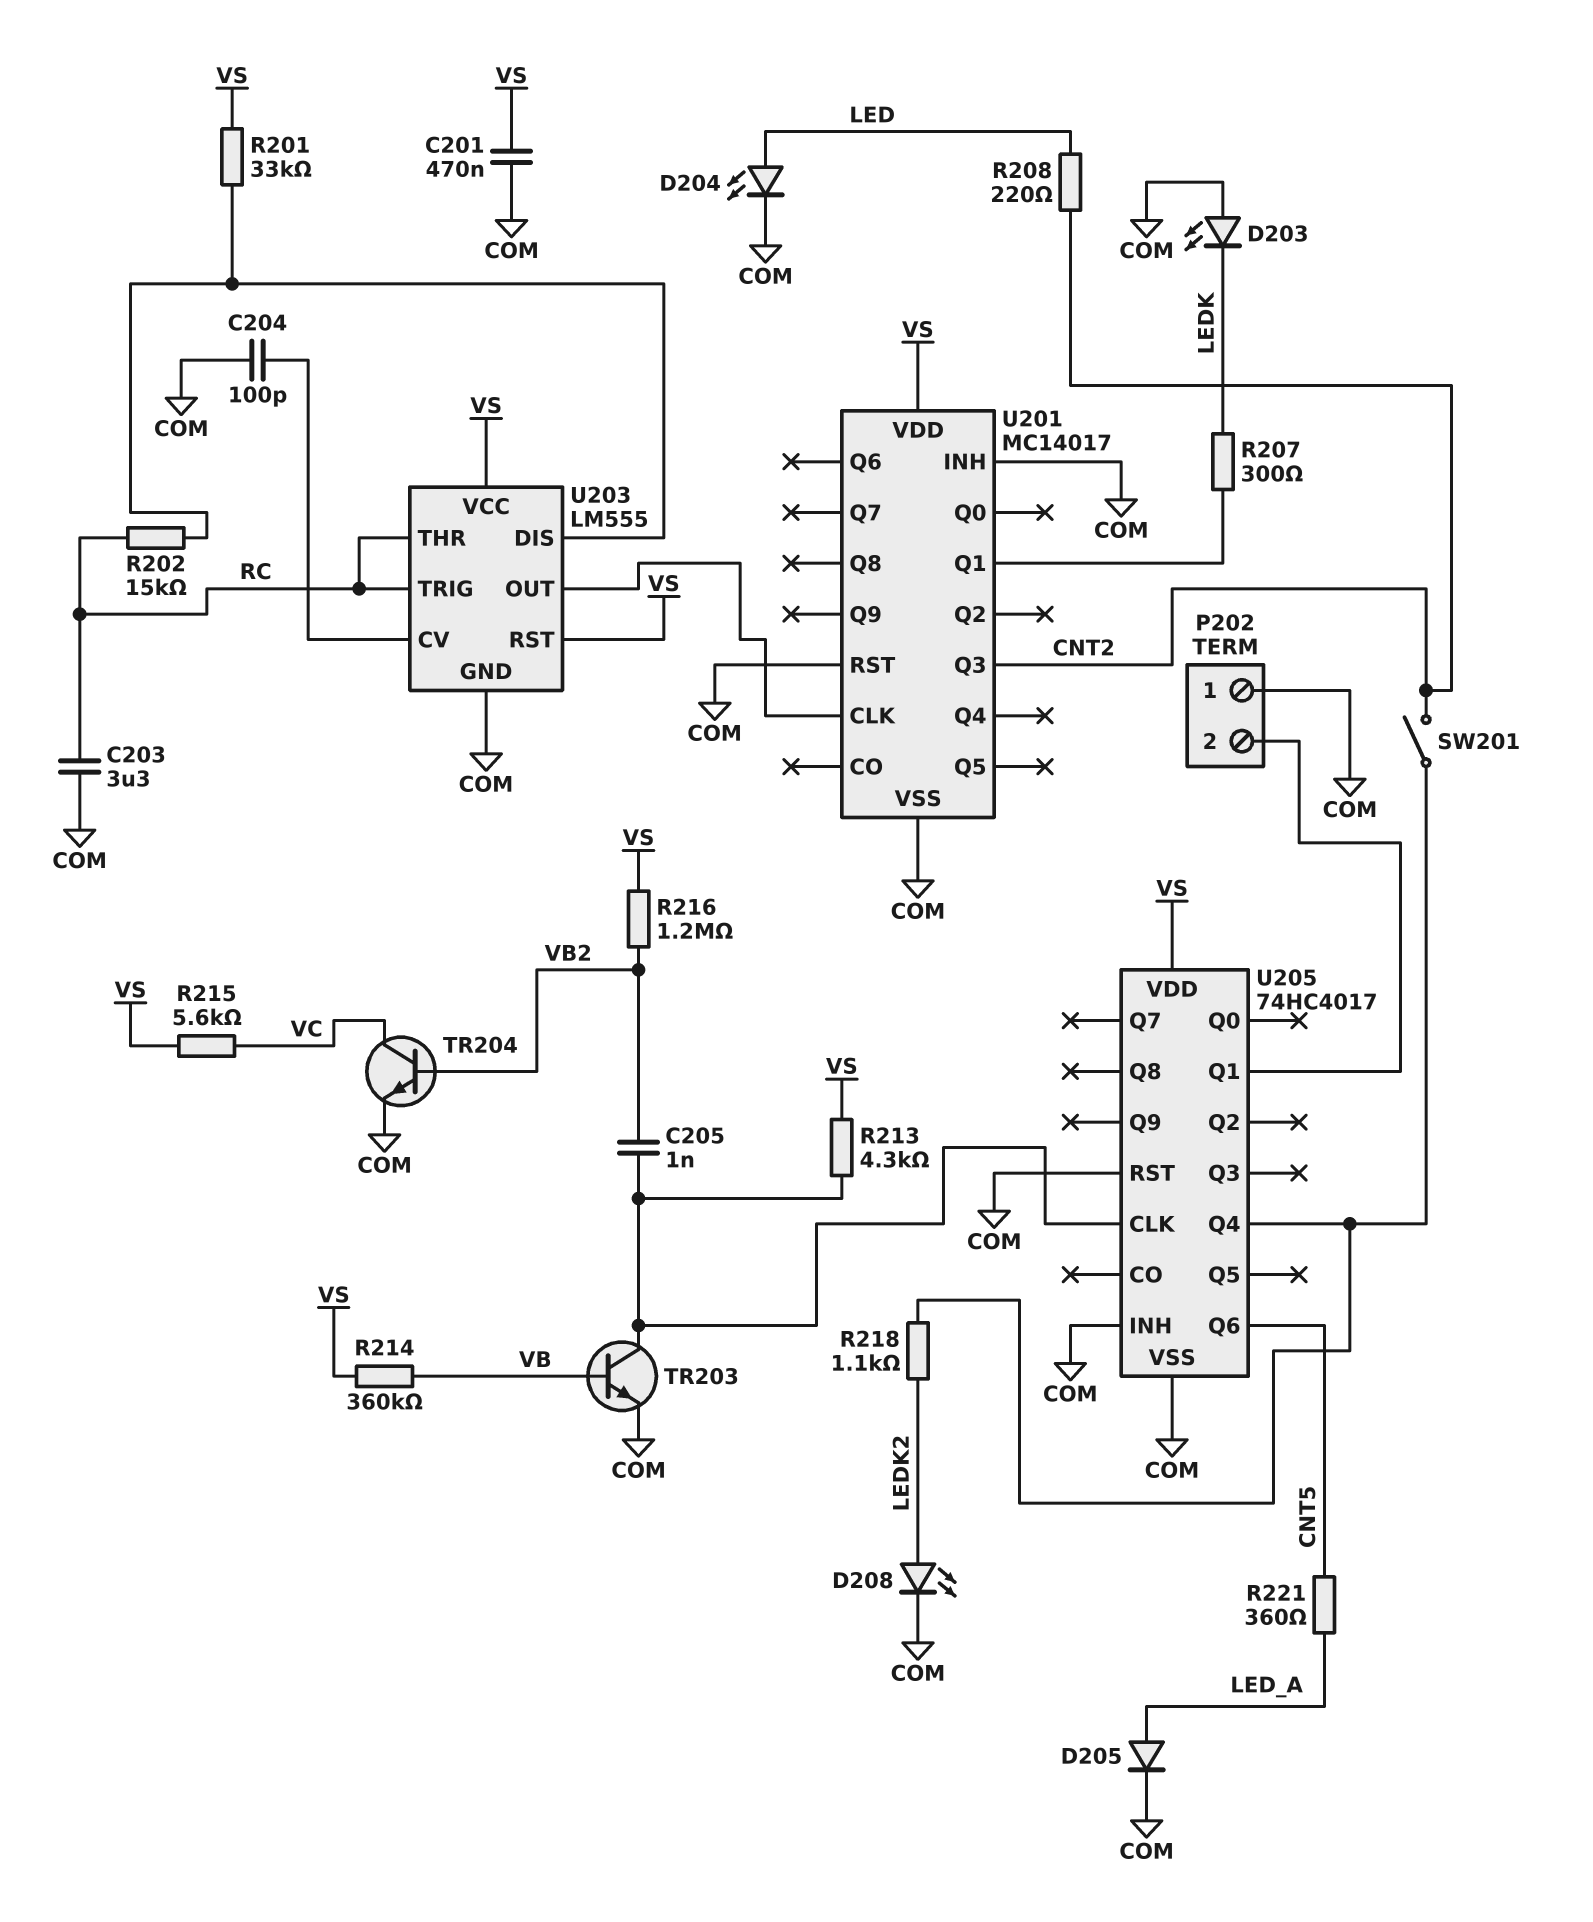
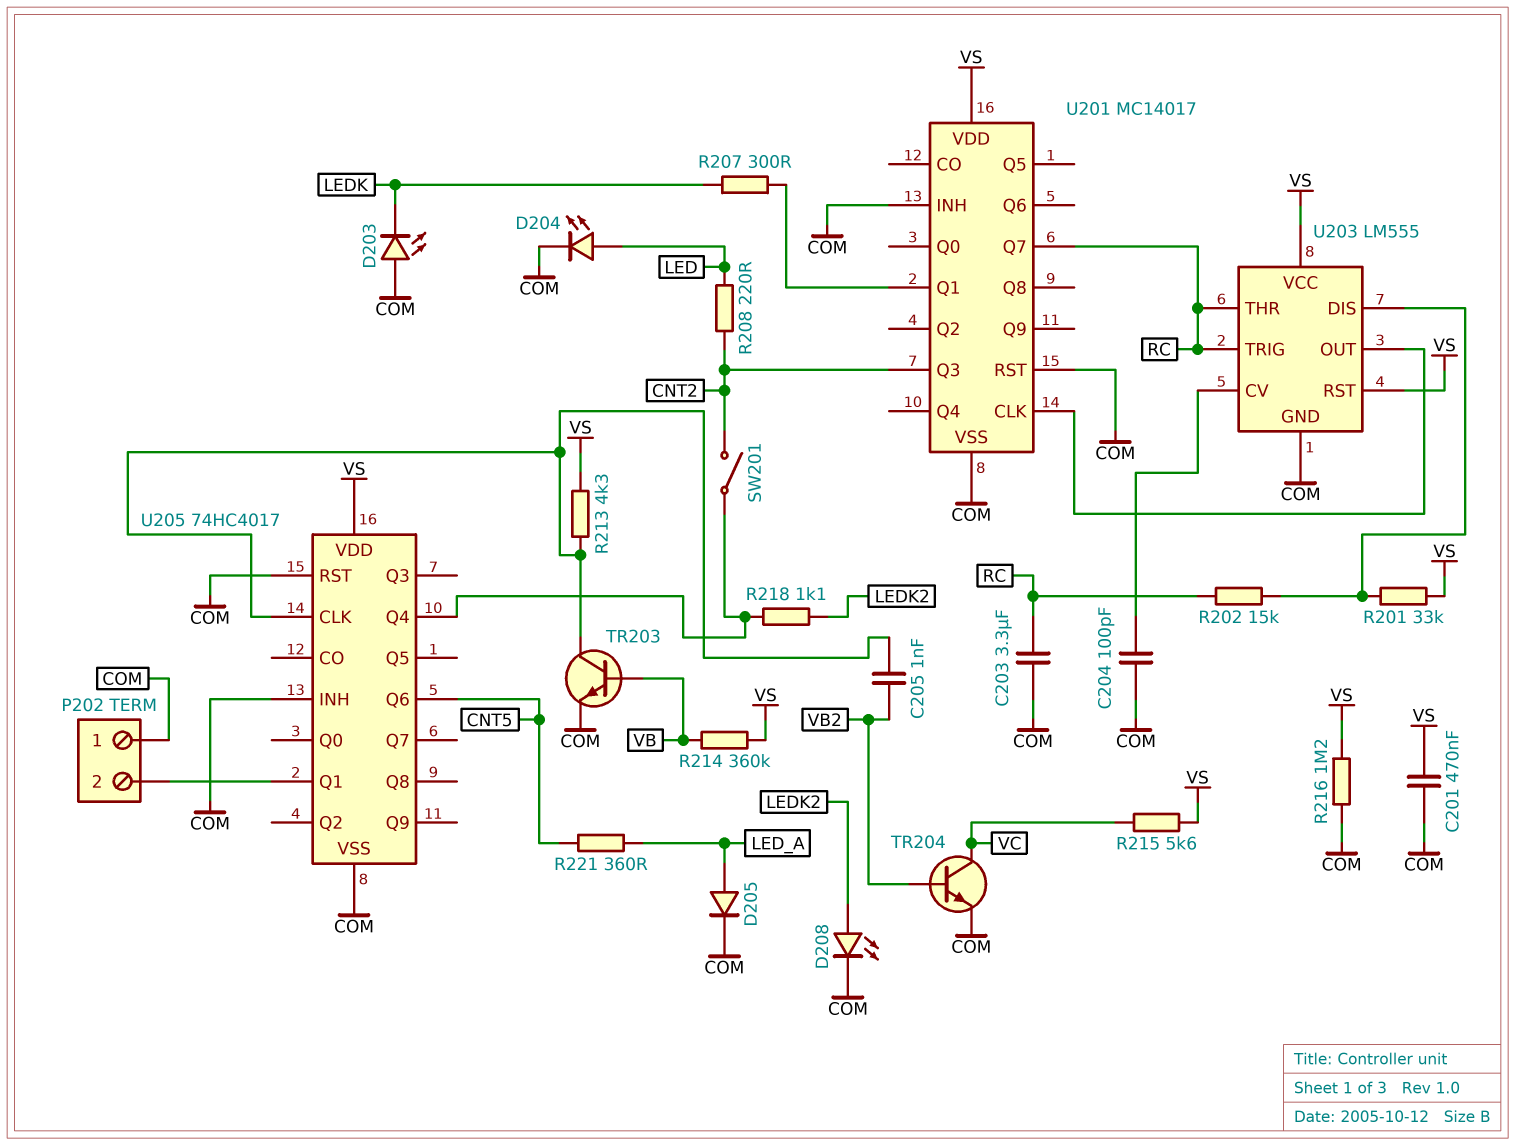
R216: 1.2M (VB2, VS) -> 1.2M (COM, VS)
U201 pin Q7: none -> RC

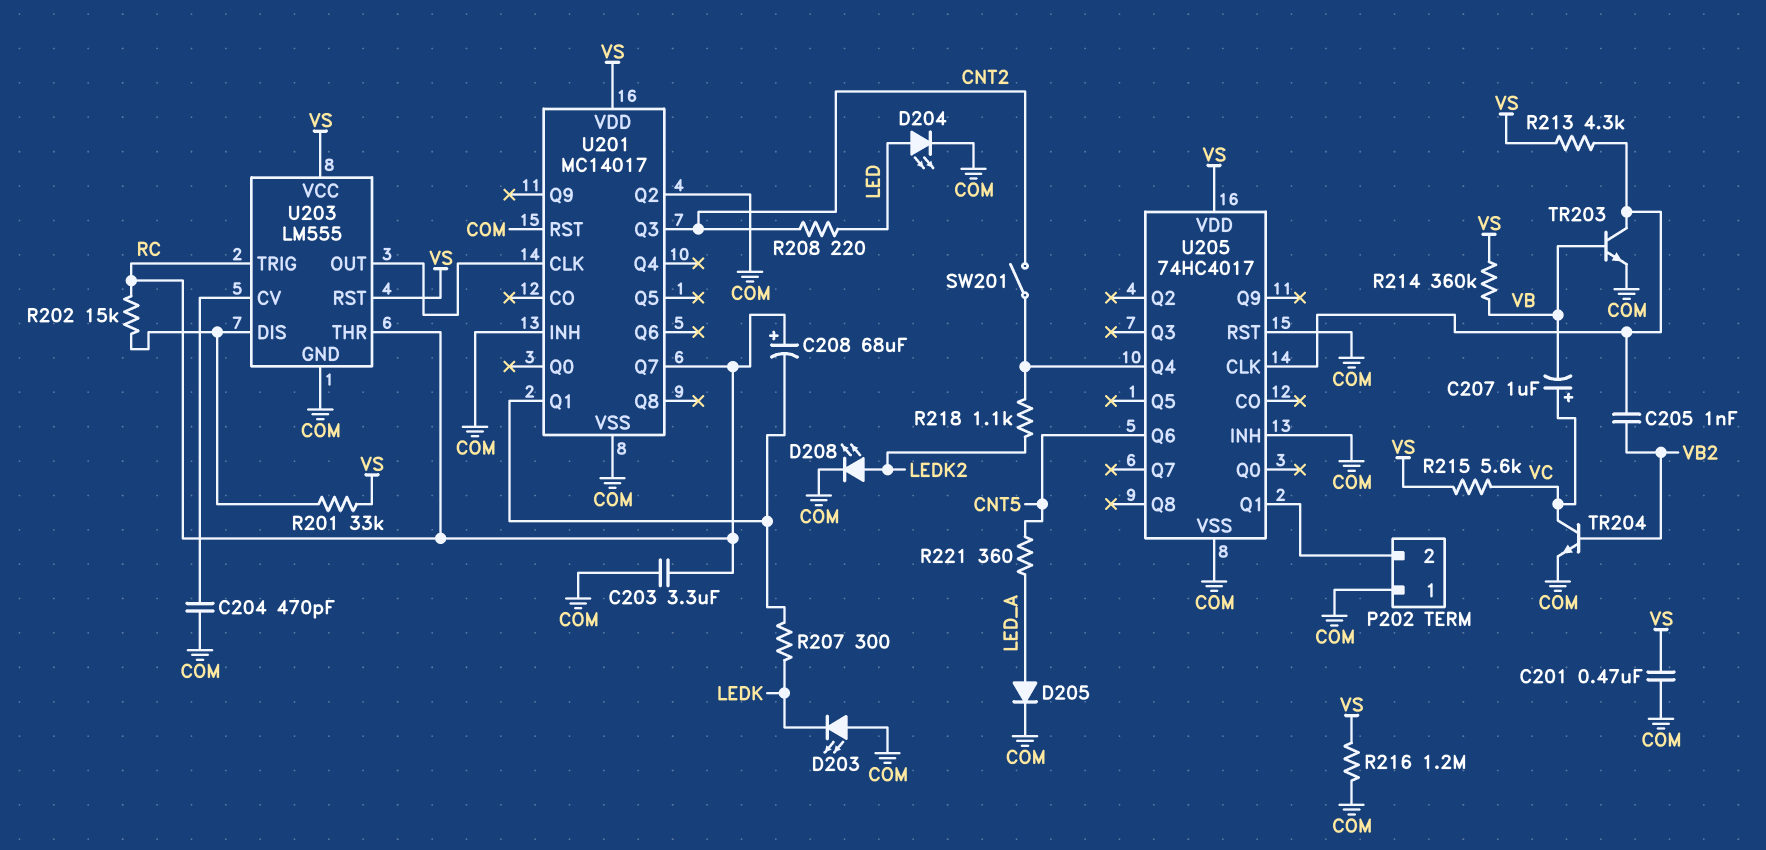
C204: 100pF (COM, U203/CV) -> 470pF (COM, U203/CV)
C207: none -> 1uF (plus VC, minus VB)
C208: none -> 68uF (plus RC, minus U201/Q1)
U201 pin Q2: none -> COM

